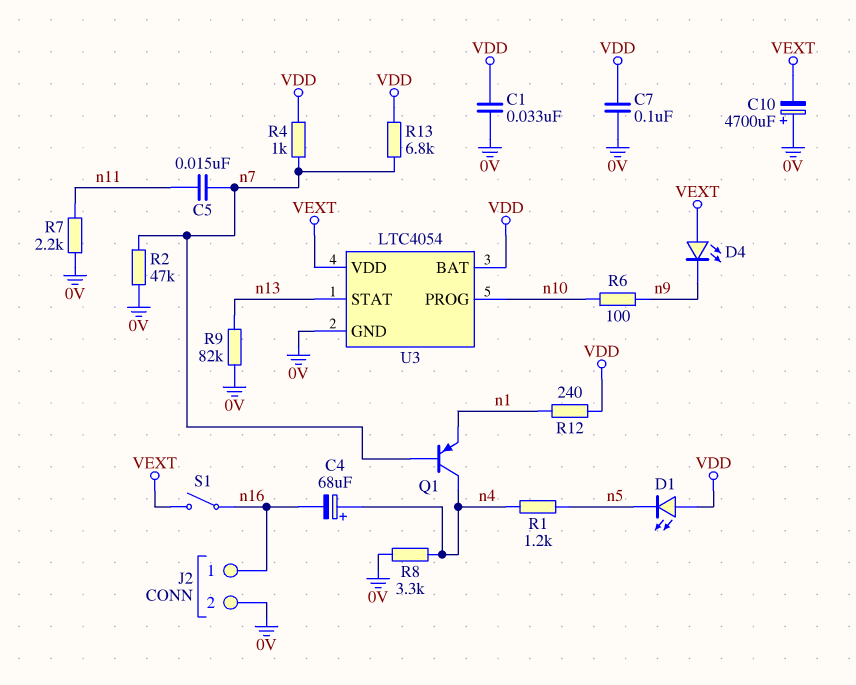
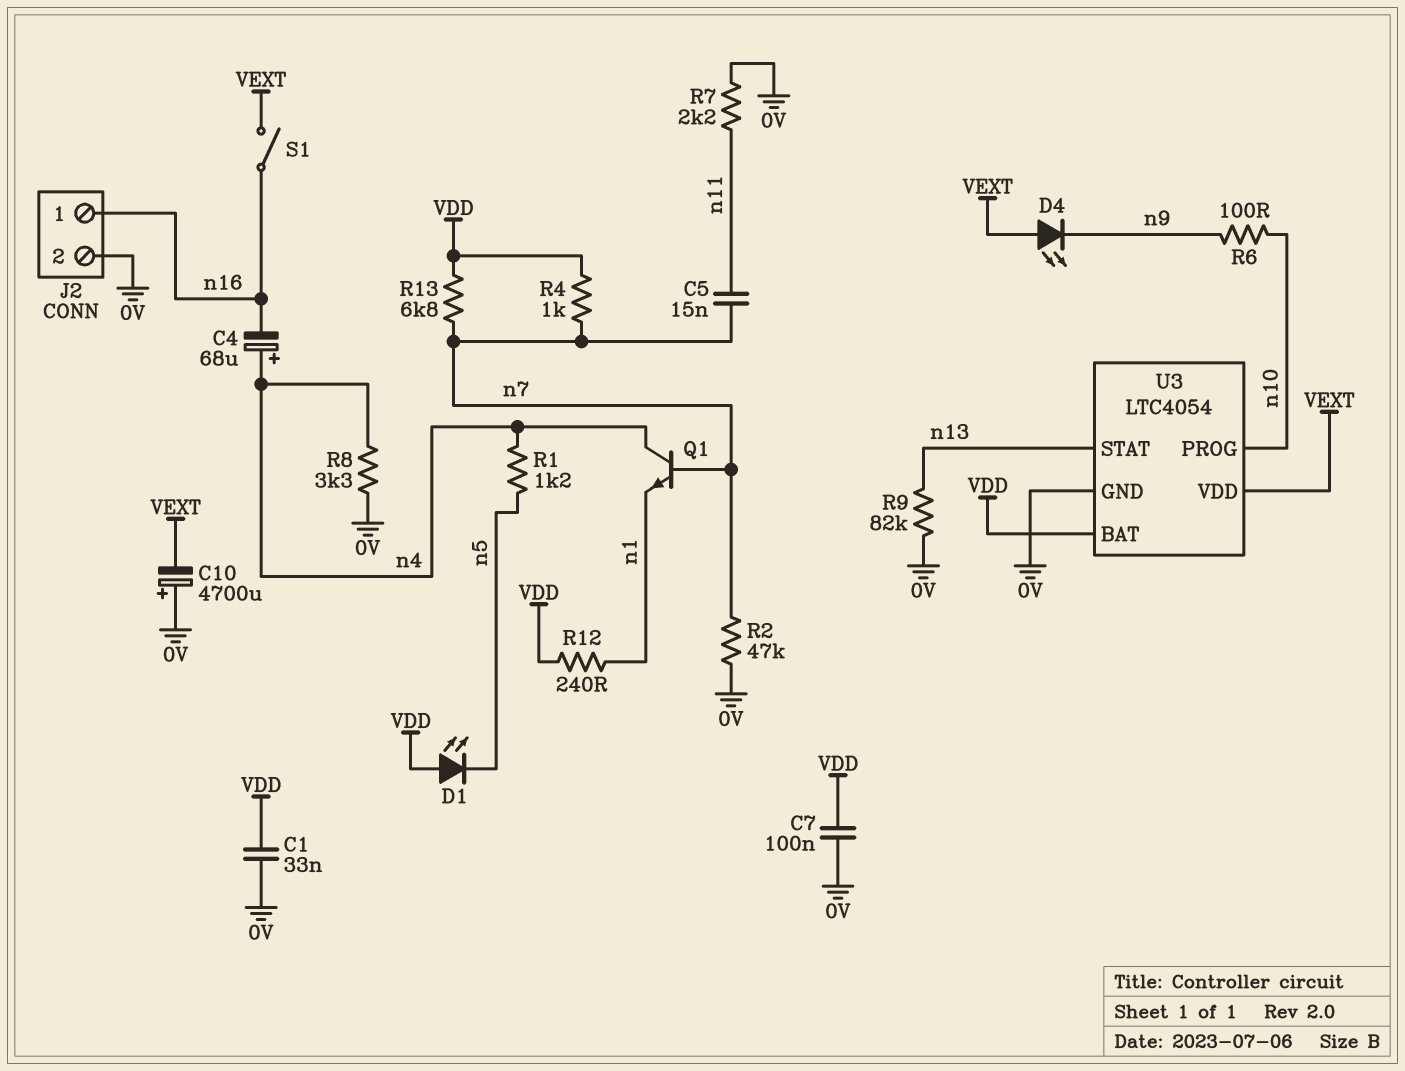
Q1: PNP (B n7, C n4, E n1) -> NPN (B n7, C n4, E n1)

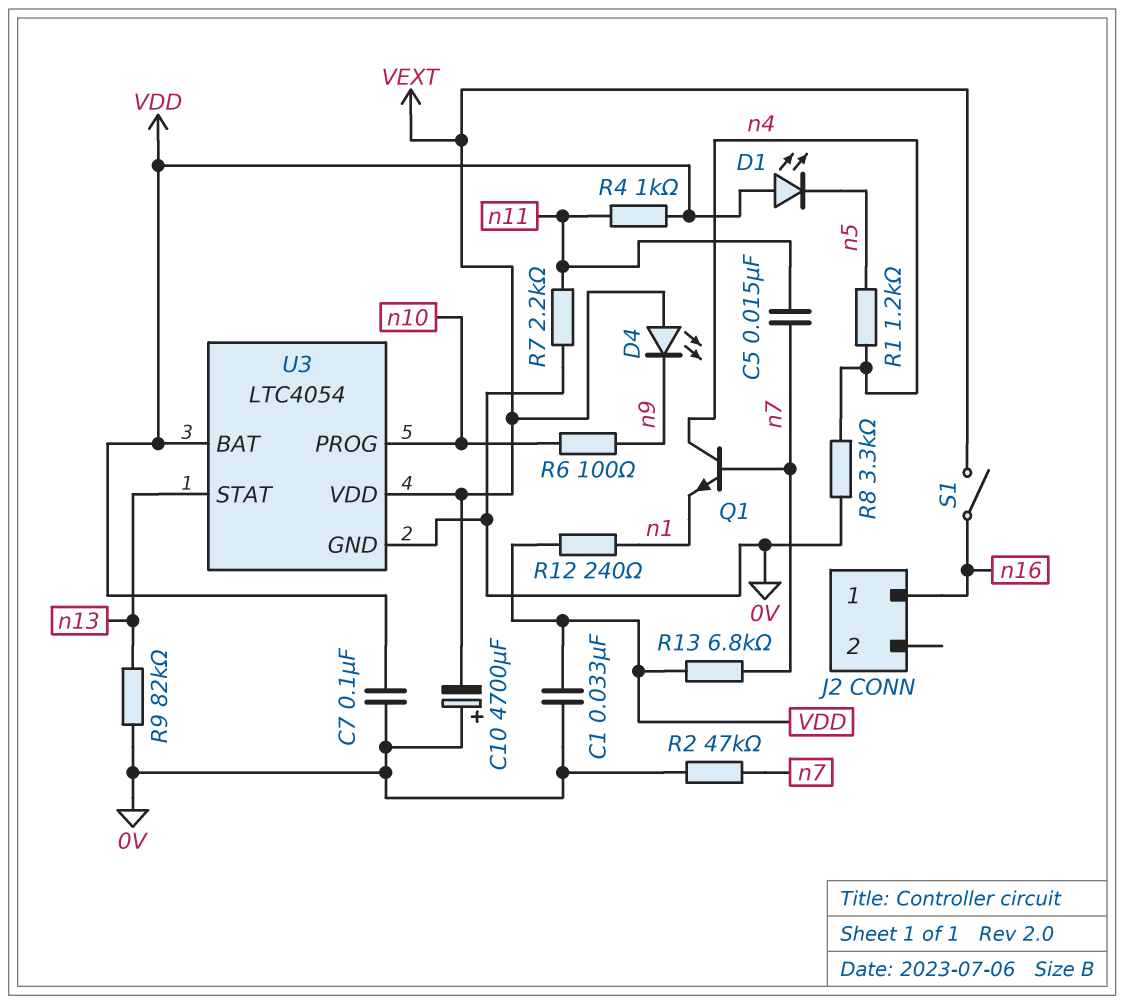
C4: 68uF (plus n4, minus n16) -> none
J2 pin 2: 0V -> none
R4: 1k (VDD, n7) -> 1k (VDD, n11)

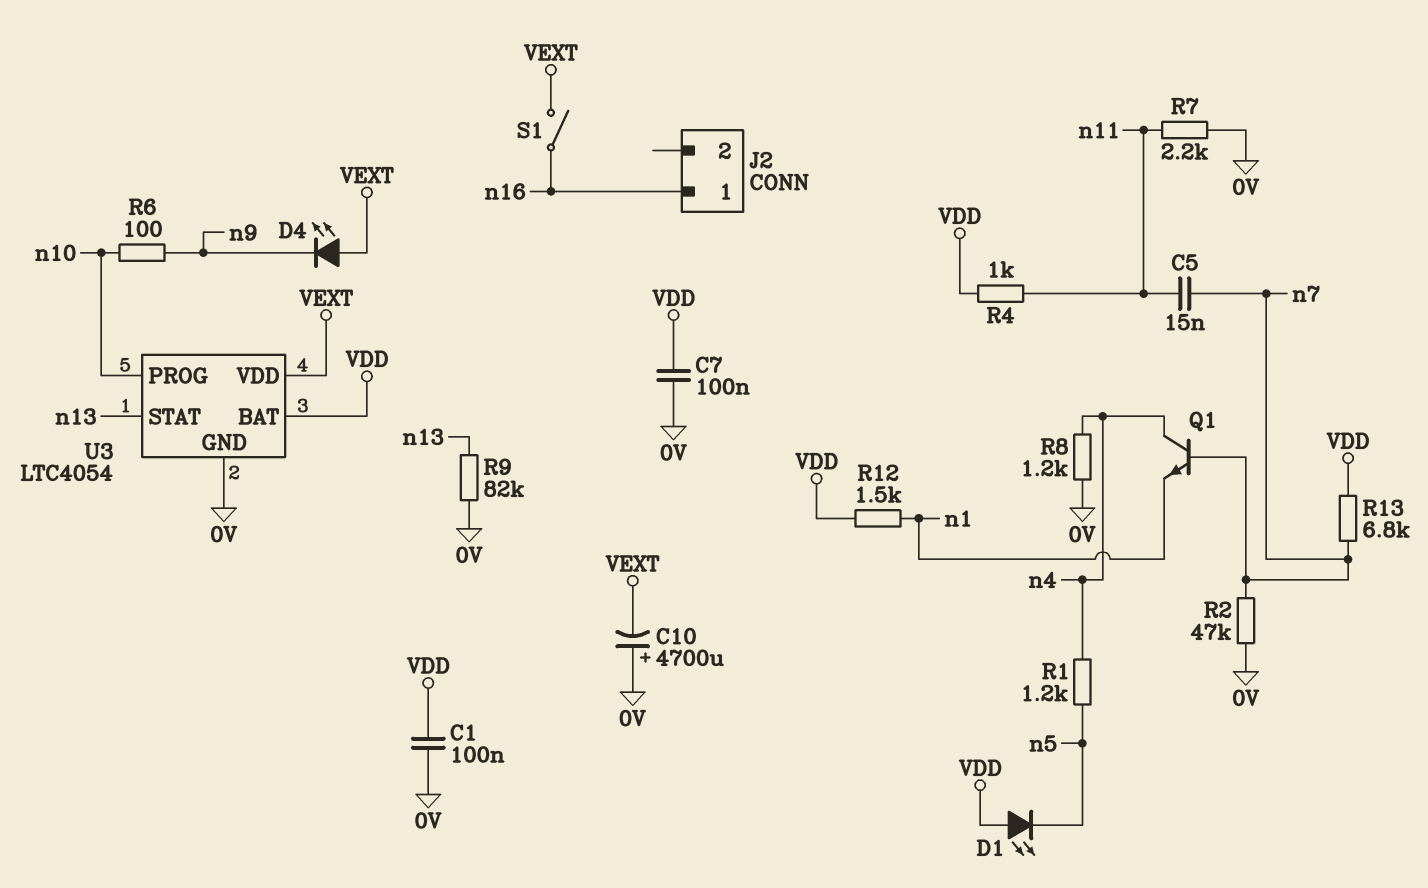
C1: 33nF (0V, VDD) -> 100nF (0V, VDD)
R8: 3.3k (0V, n4) -> 1.2k (0V, n4)
R12: 240 (VDD, n1) -> 1.5k (VDD, n1)

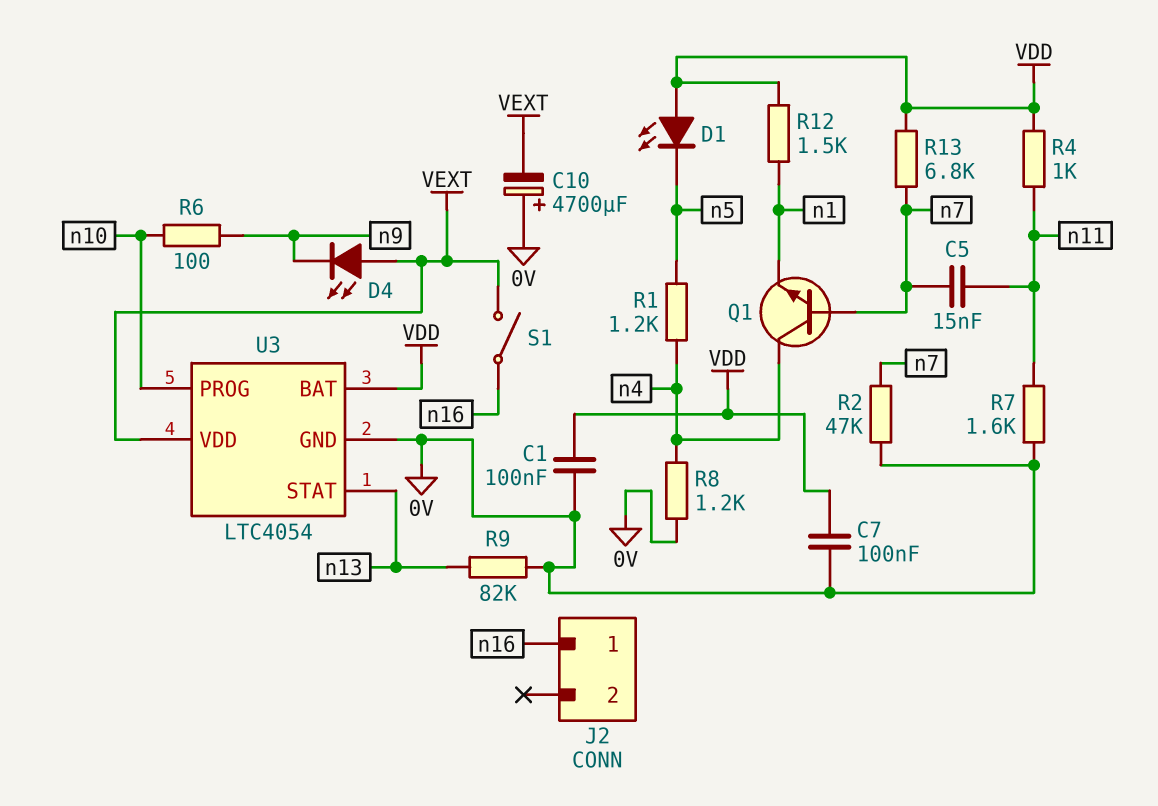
R7: 2.2k (0V, n11) -> 1.6k (0V, n11)

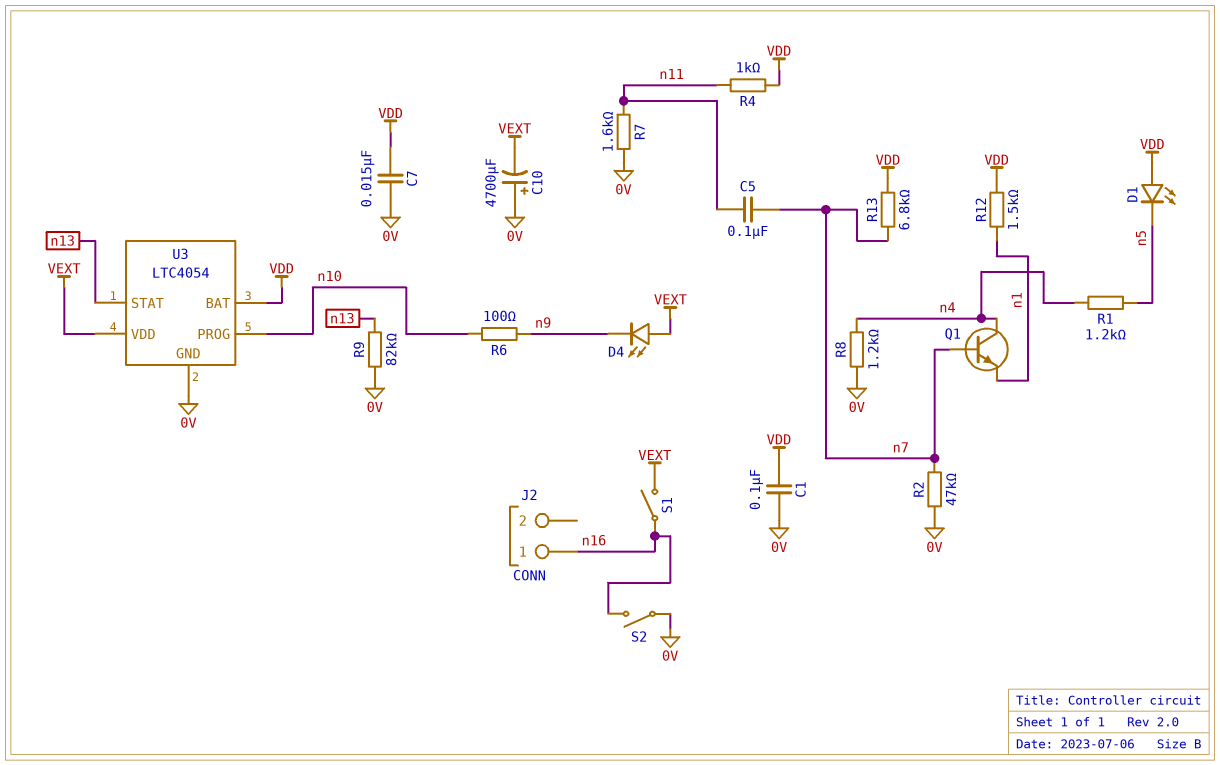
C5: 15nF (n7, n11) -> 100nF (n7, n11)
C7: 100nF (0V, VDD) -> 15nF (0V, VDD)
S2: none -> switch (0V, n16)

